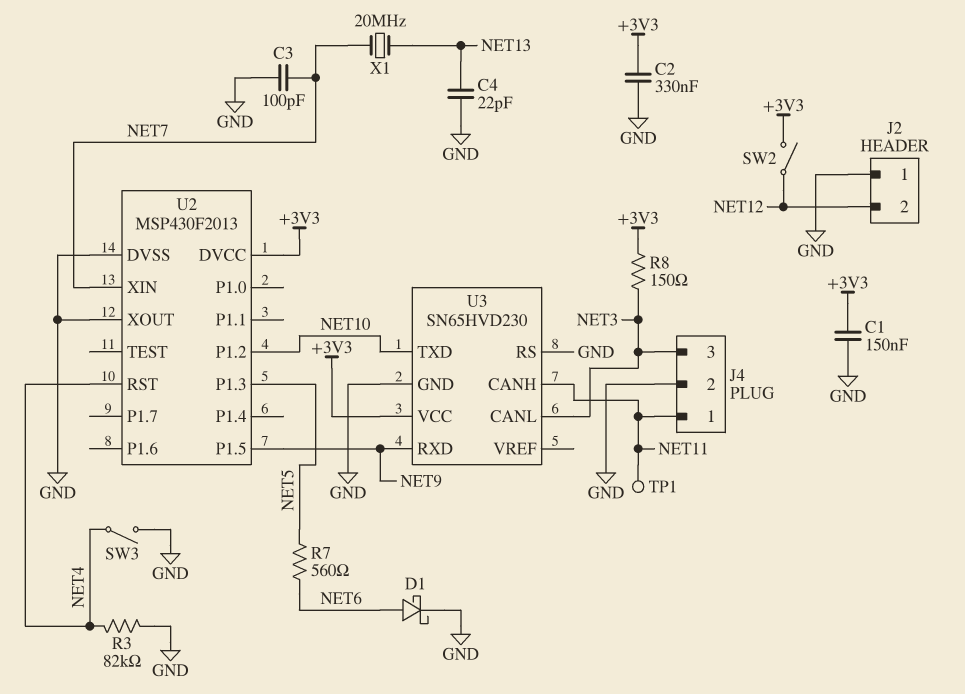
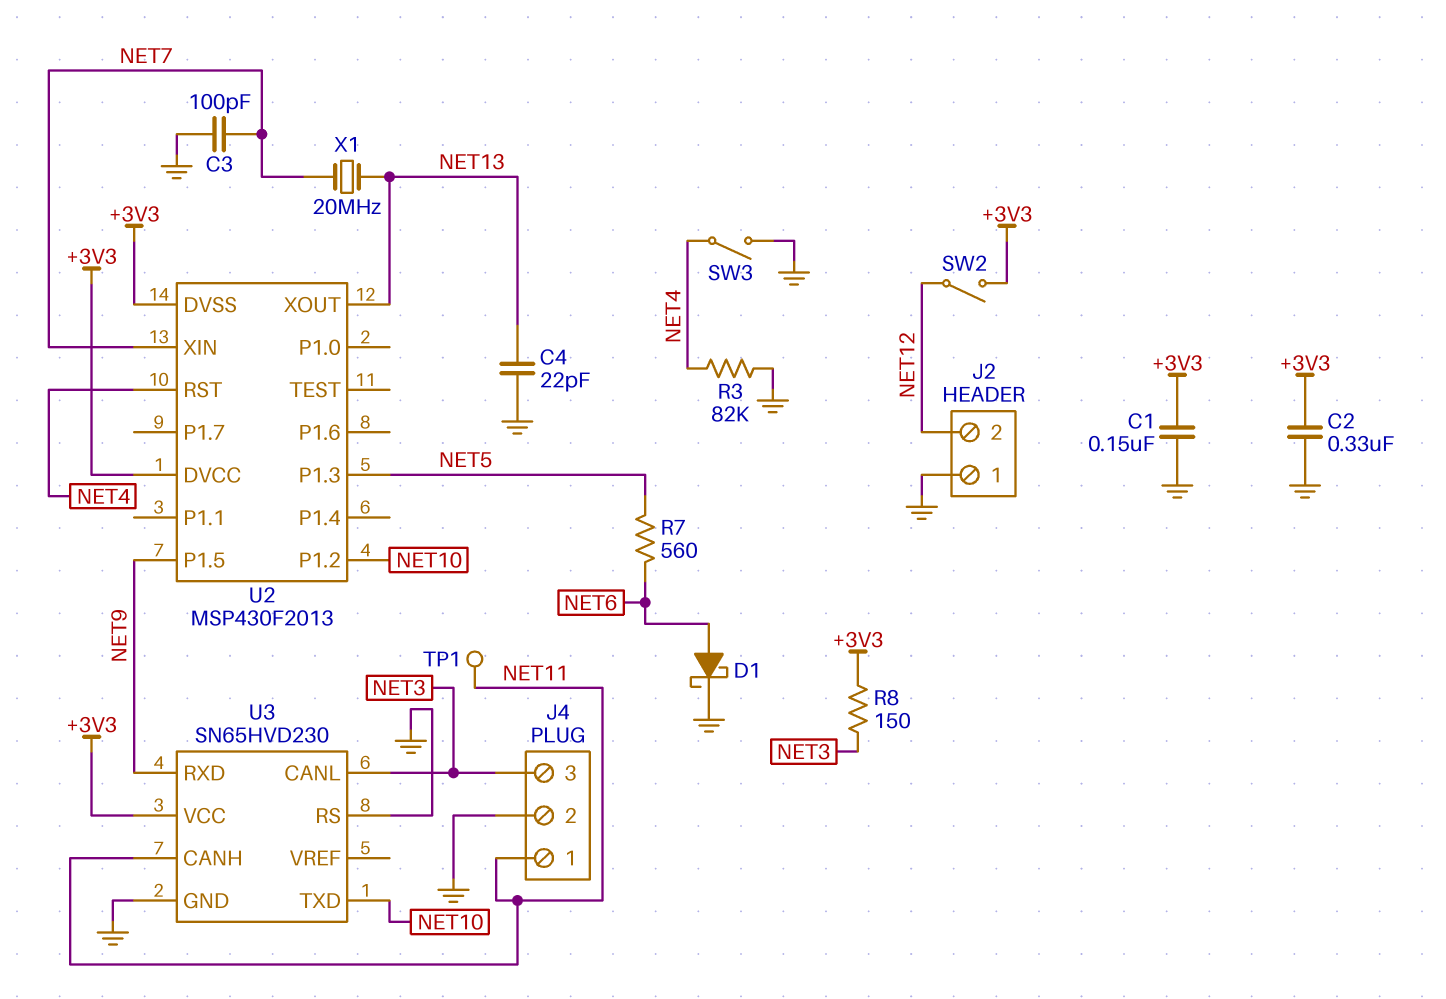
U2 pin DVSS: GND -> +3V3
U2 pin XOUT: GND -> NET13

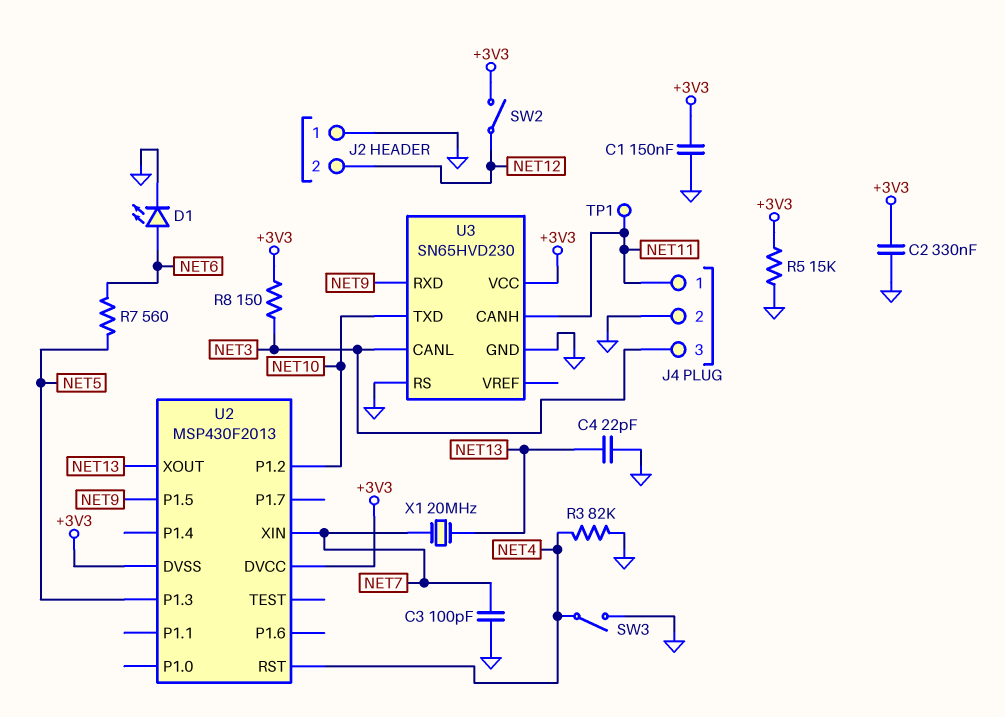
D1: schottky (A NET6, K GND) -> LED (A NET6, K GND)
R5: none -> 15k (+3V3, GND)

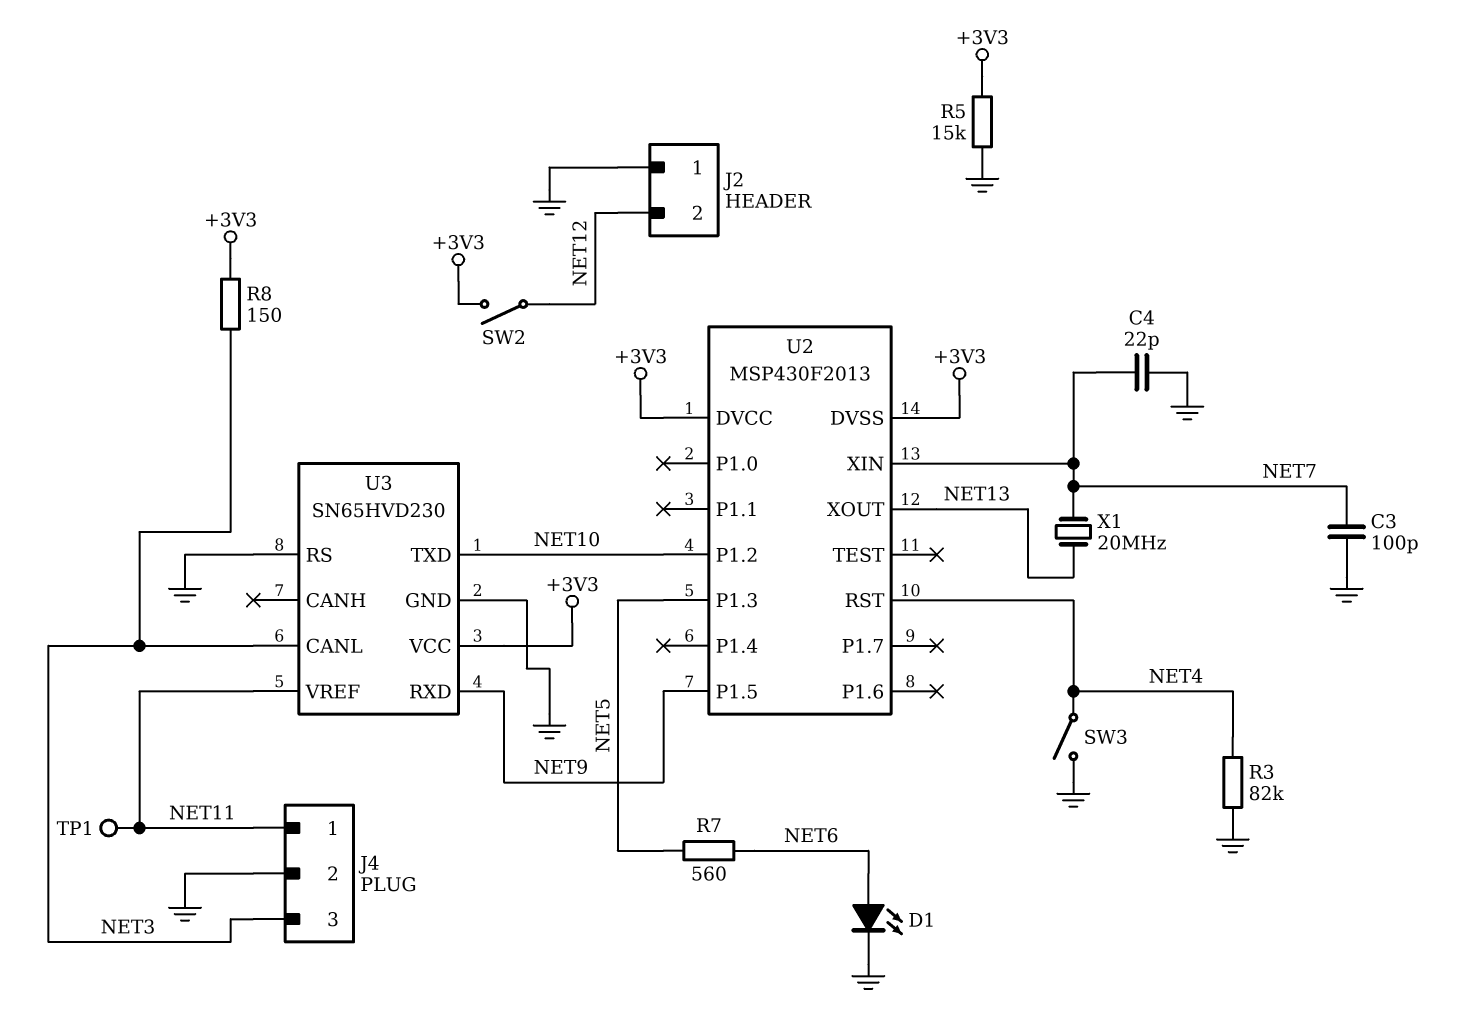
C1: 150nF (+3V3, GND) -> none
C2: 330nF (+3V3, GND) -> none
C4: 22pF (GND, NET13) -> 22pF (GND, NET7)
U3 pin CANH: NET11 -> none
U3 pin VREF: none -> NET11

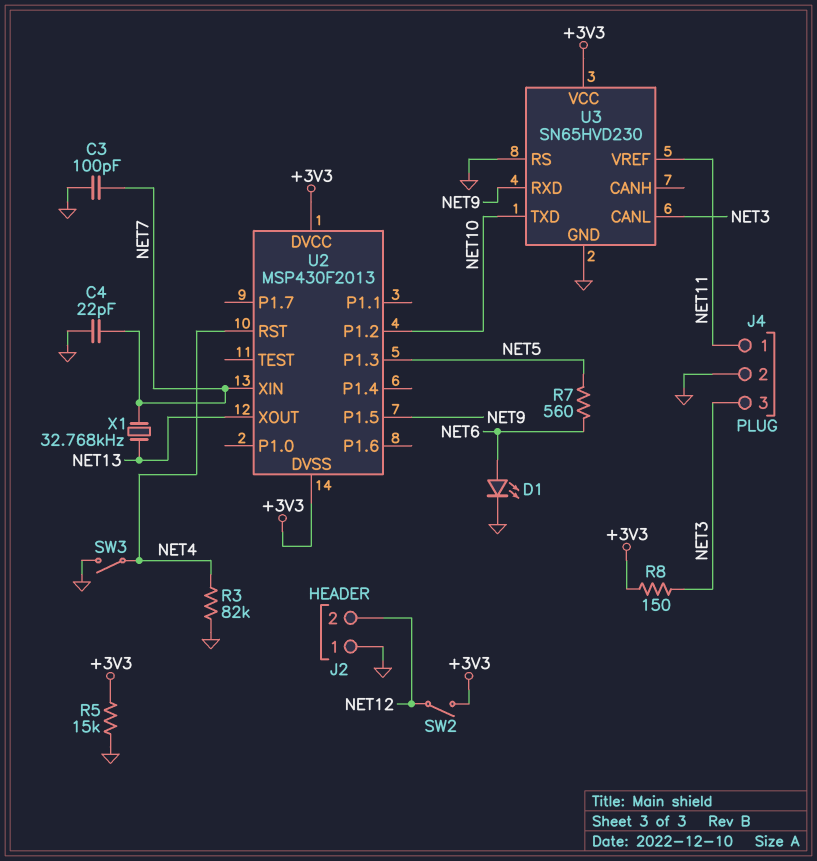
TP1: test point (NET11) -> none
X1: 20MHz (NET7, NET13) -> 32.768kHz (NET7, NET13)

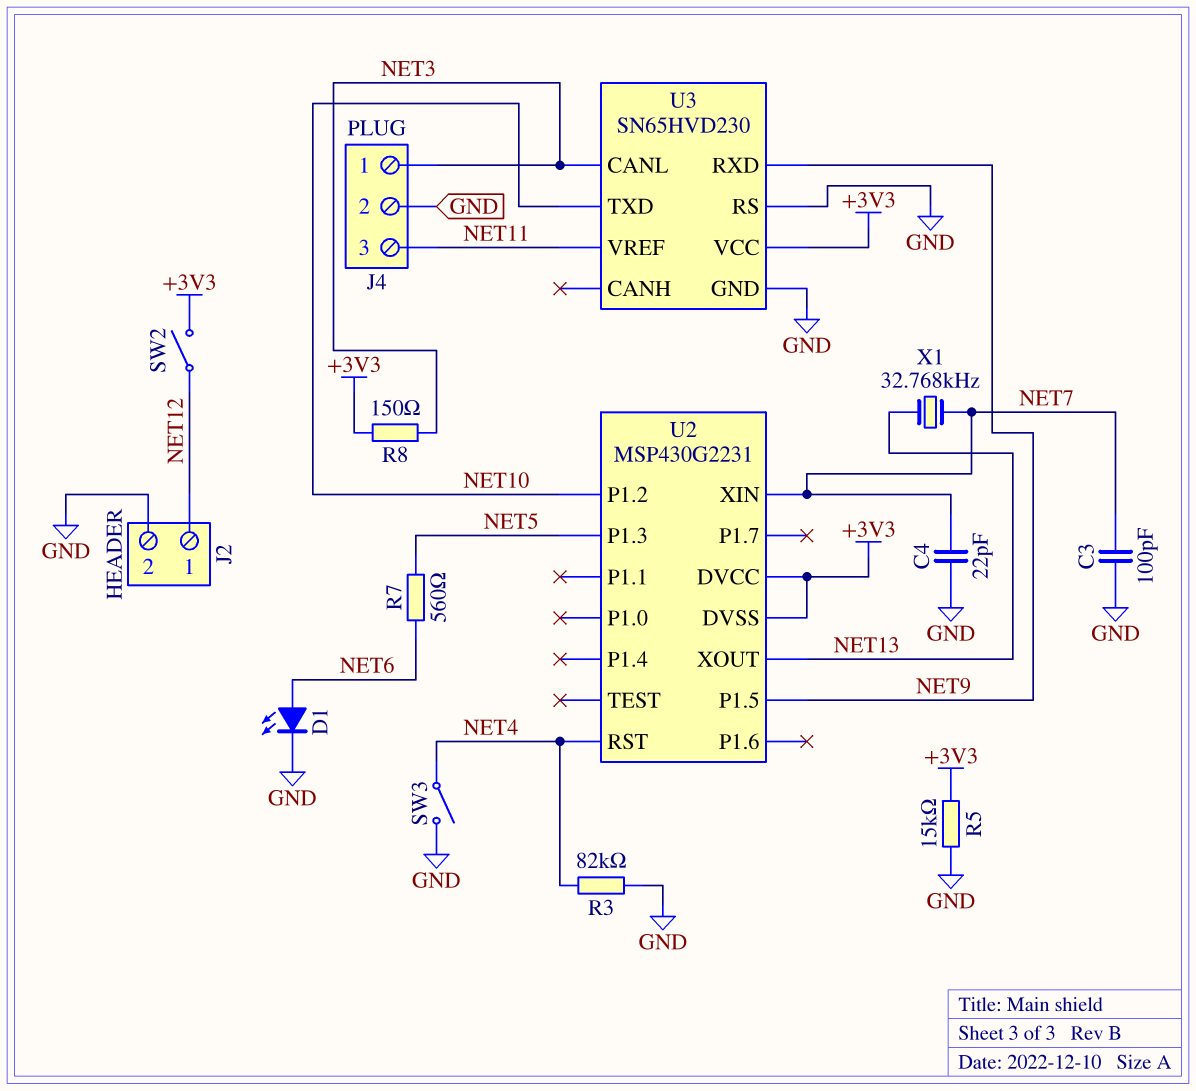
J2 pin 1: GND -> NET12
J2 pin 2: NET12 -> GND
J4 pin 1: NET11 -> NET3
J4 pin 3: NET3 -> NET11
U2: MSP430F2013 -> MSP430G2231

